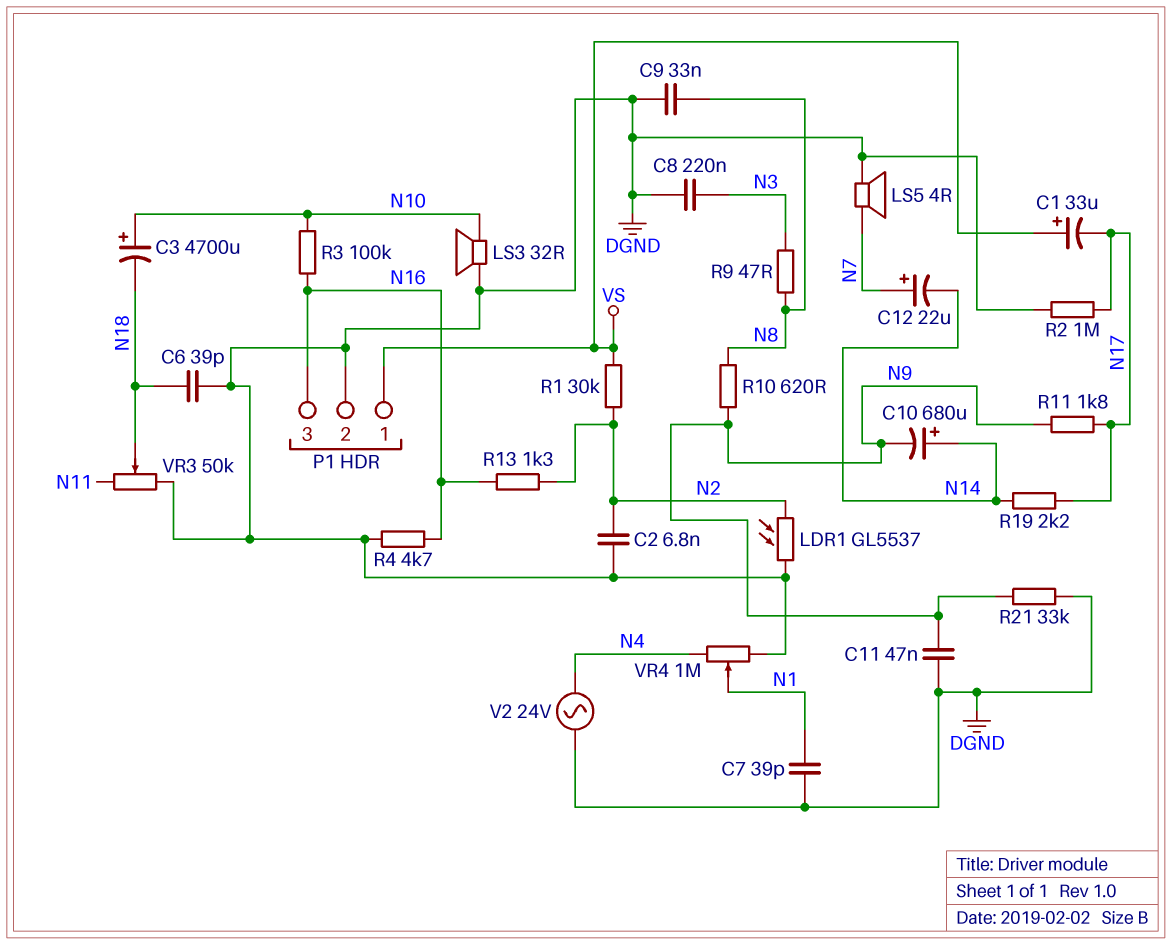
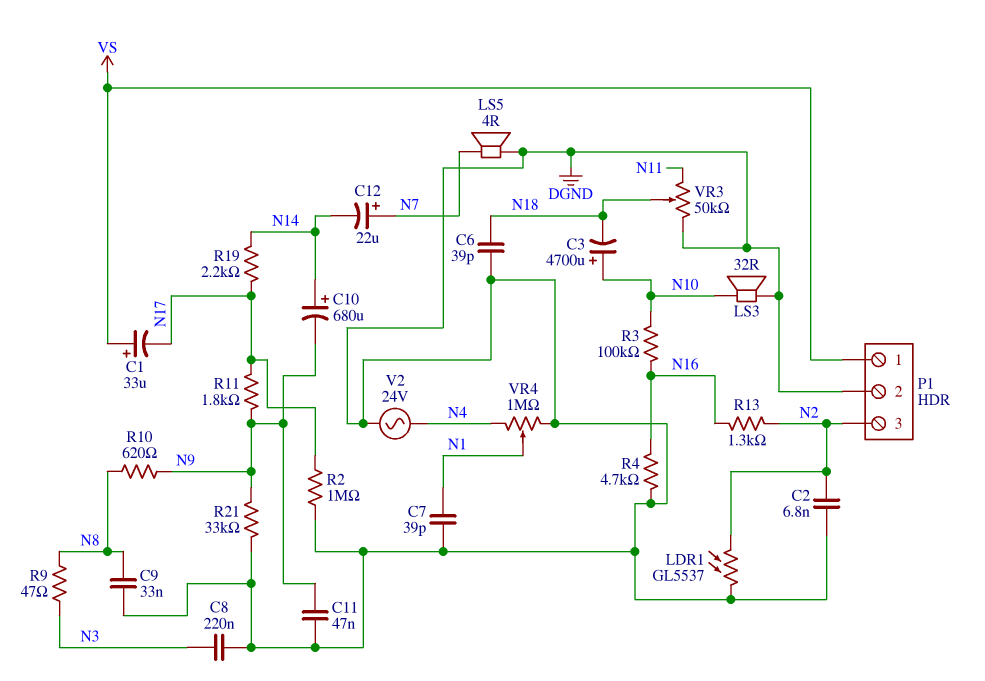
P1 pin 3: N16 -> N2
R1: 30k (N2, VS) -> none

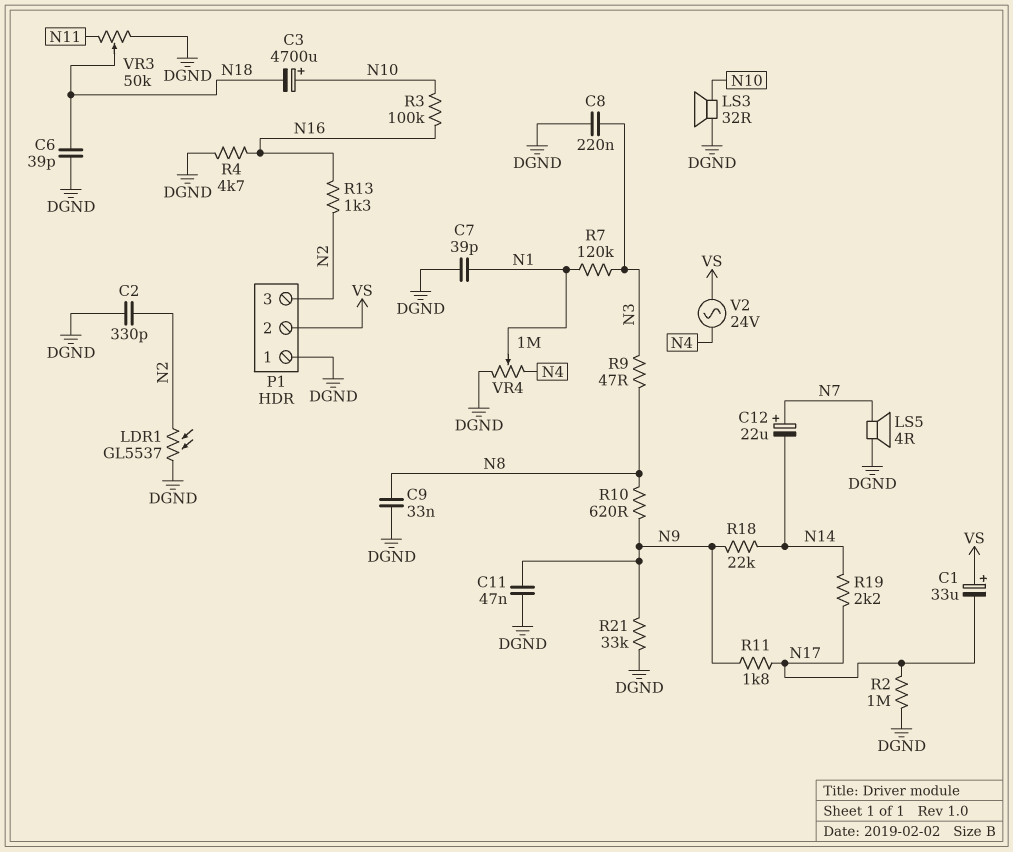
C2: 6.8nF (DGND, N2) -> 330pF (DGND, N2)
C10: 680uF (plus N14, minus N9) -> none
P1 pin 1: VS -> DGND
P1 pin 2: DGND -> VS
R7: none -> 120k (N1, N3)
R18: none -> 22k (N9, N14)
V2: AC 24V (DGND, N4) -> AC 24V (N4, VS)

